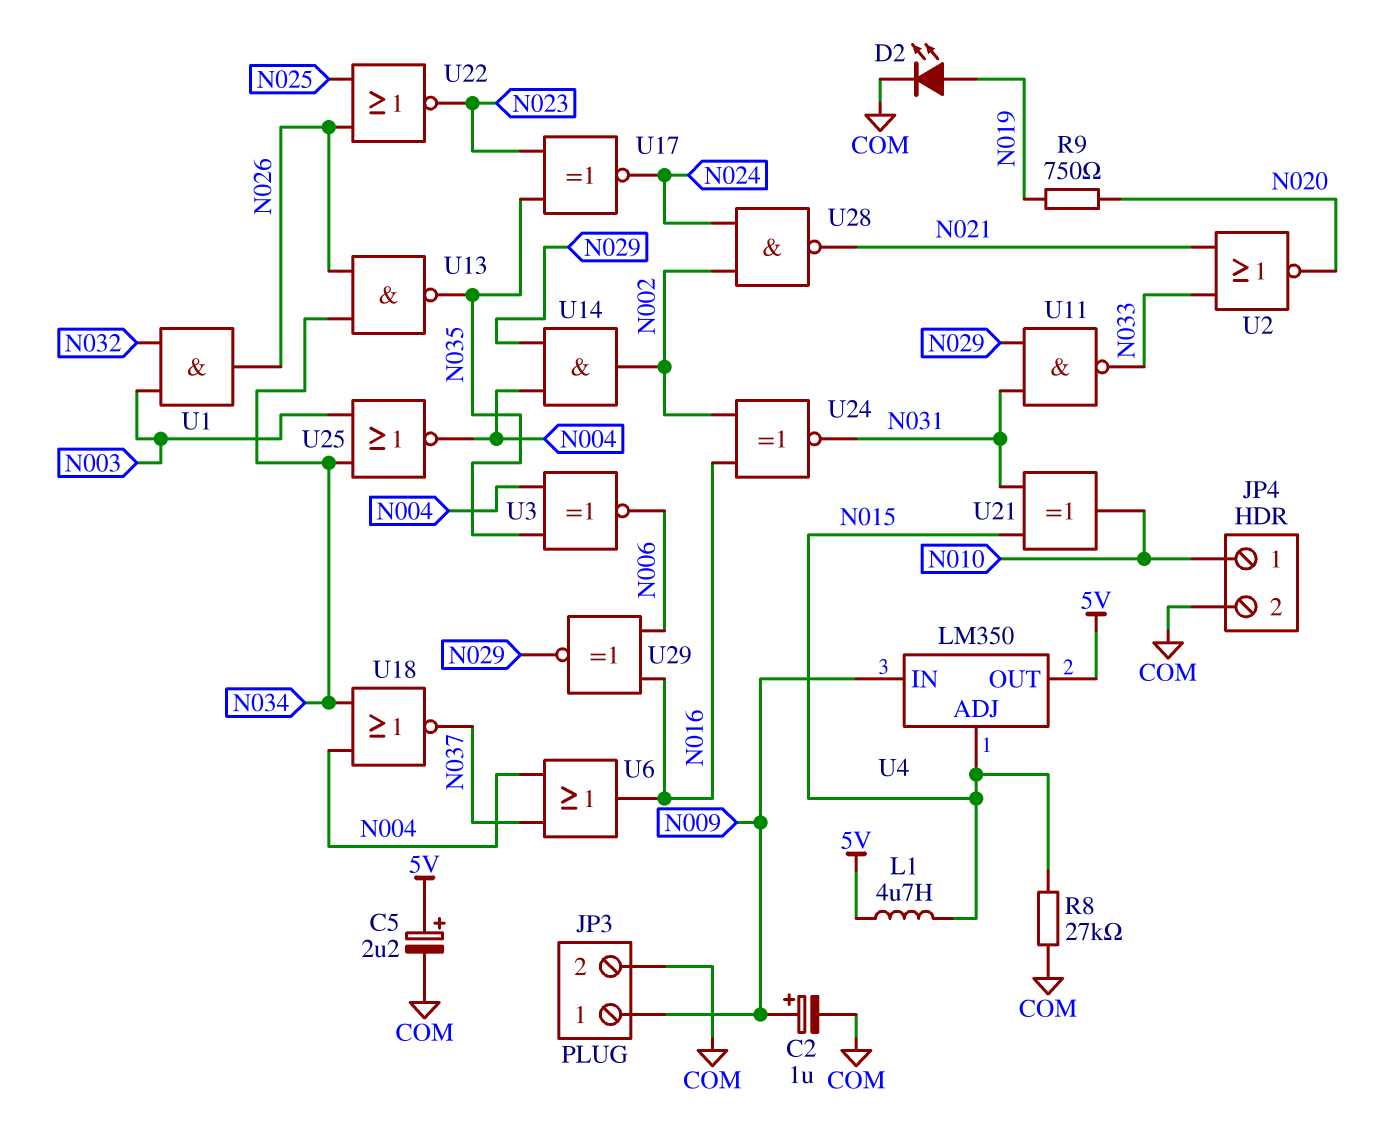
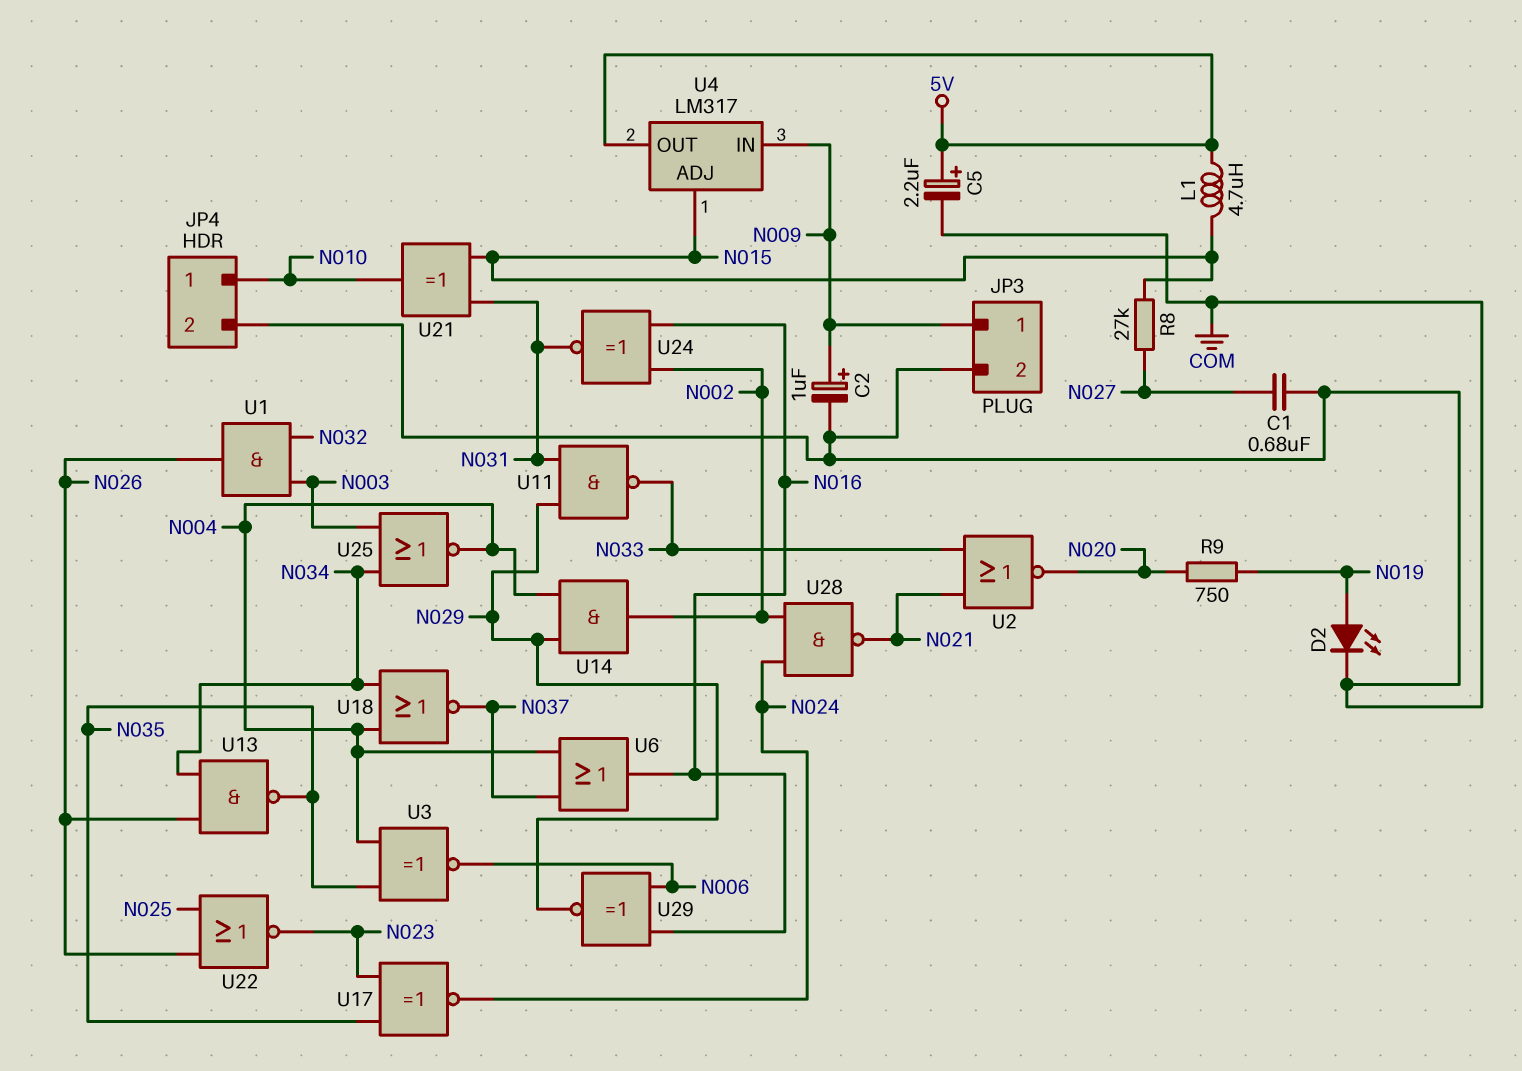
C1: none -> 680nF (COM, N027)
R8: 27k (COM, N015) -> 27k (N015, N027)
U4: LM350 -> LM317

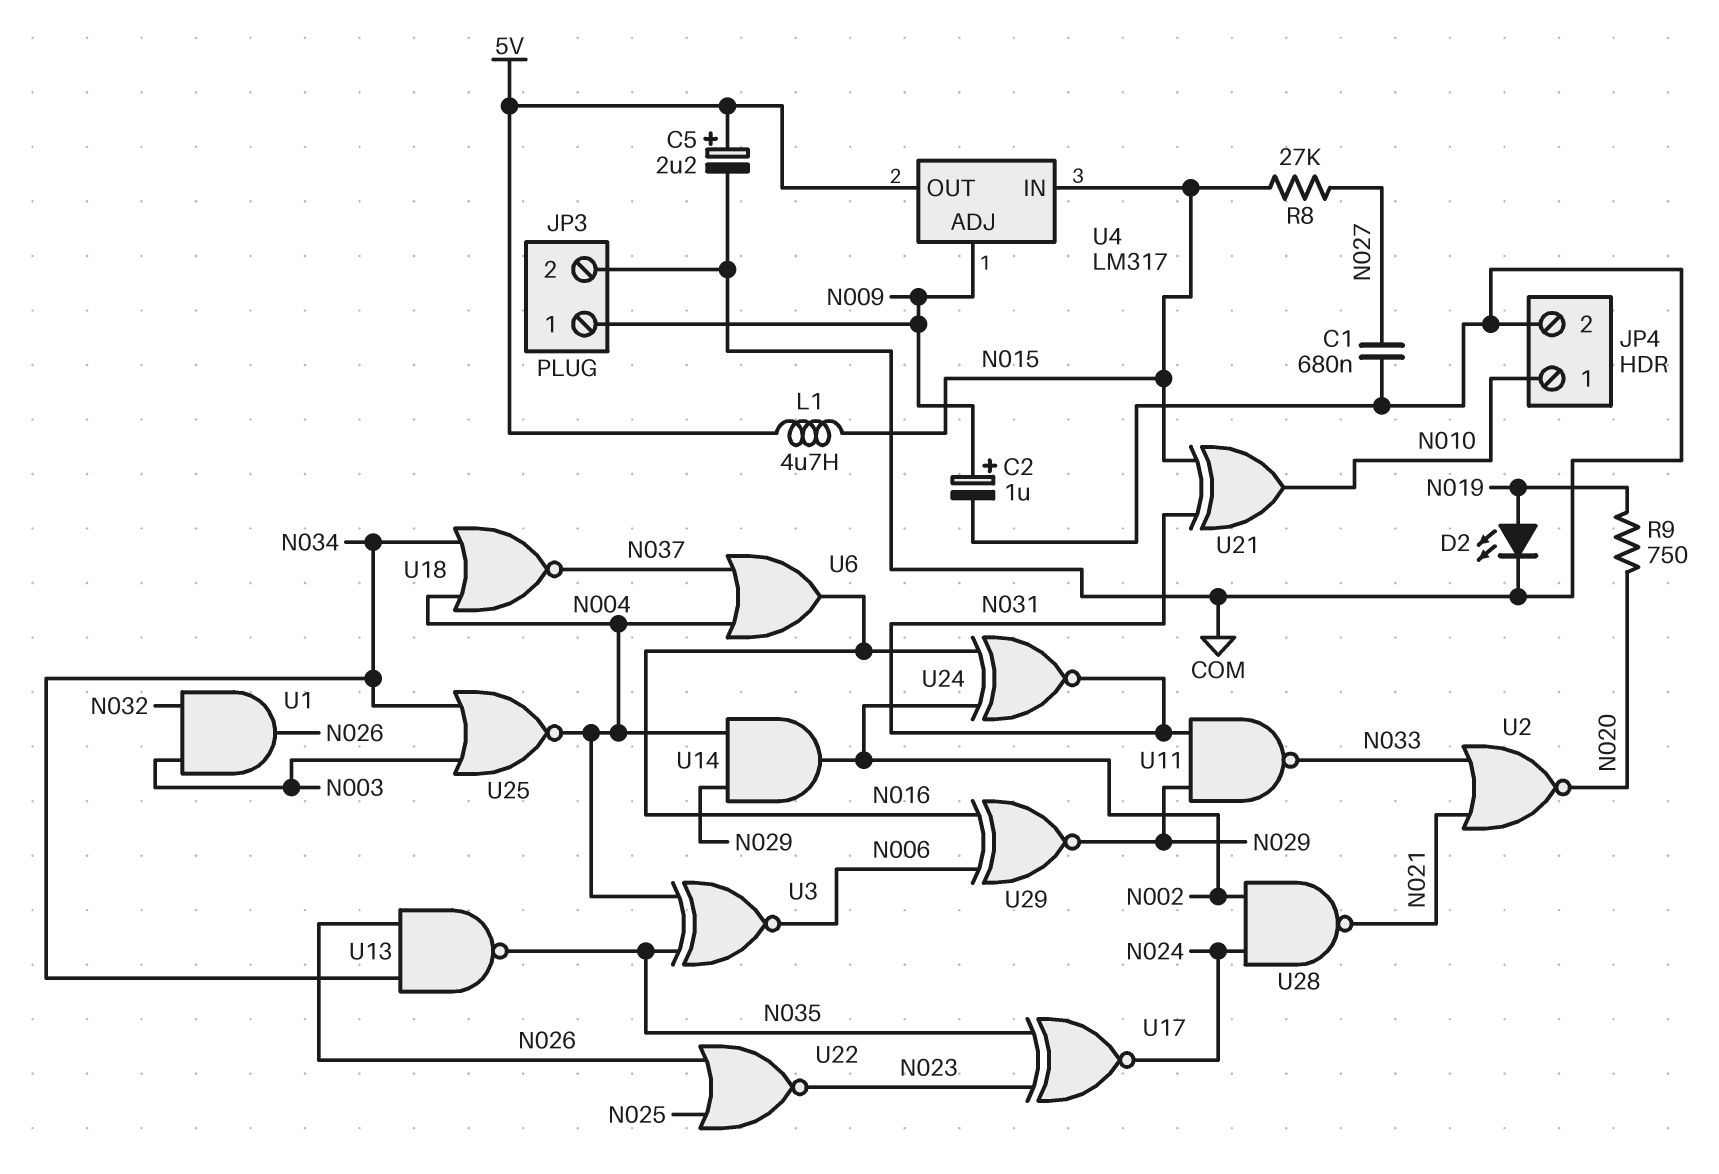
U4 pin ADJ: N015 -> N009
U4 pin IN: N009 -> N015

